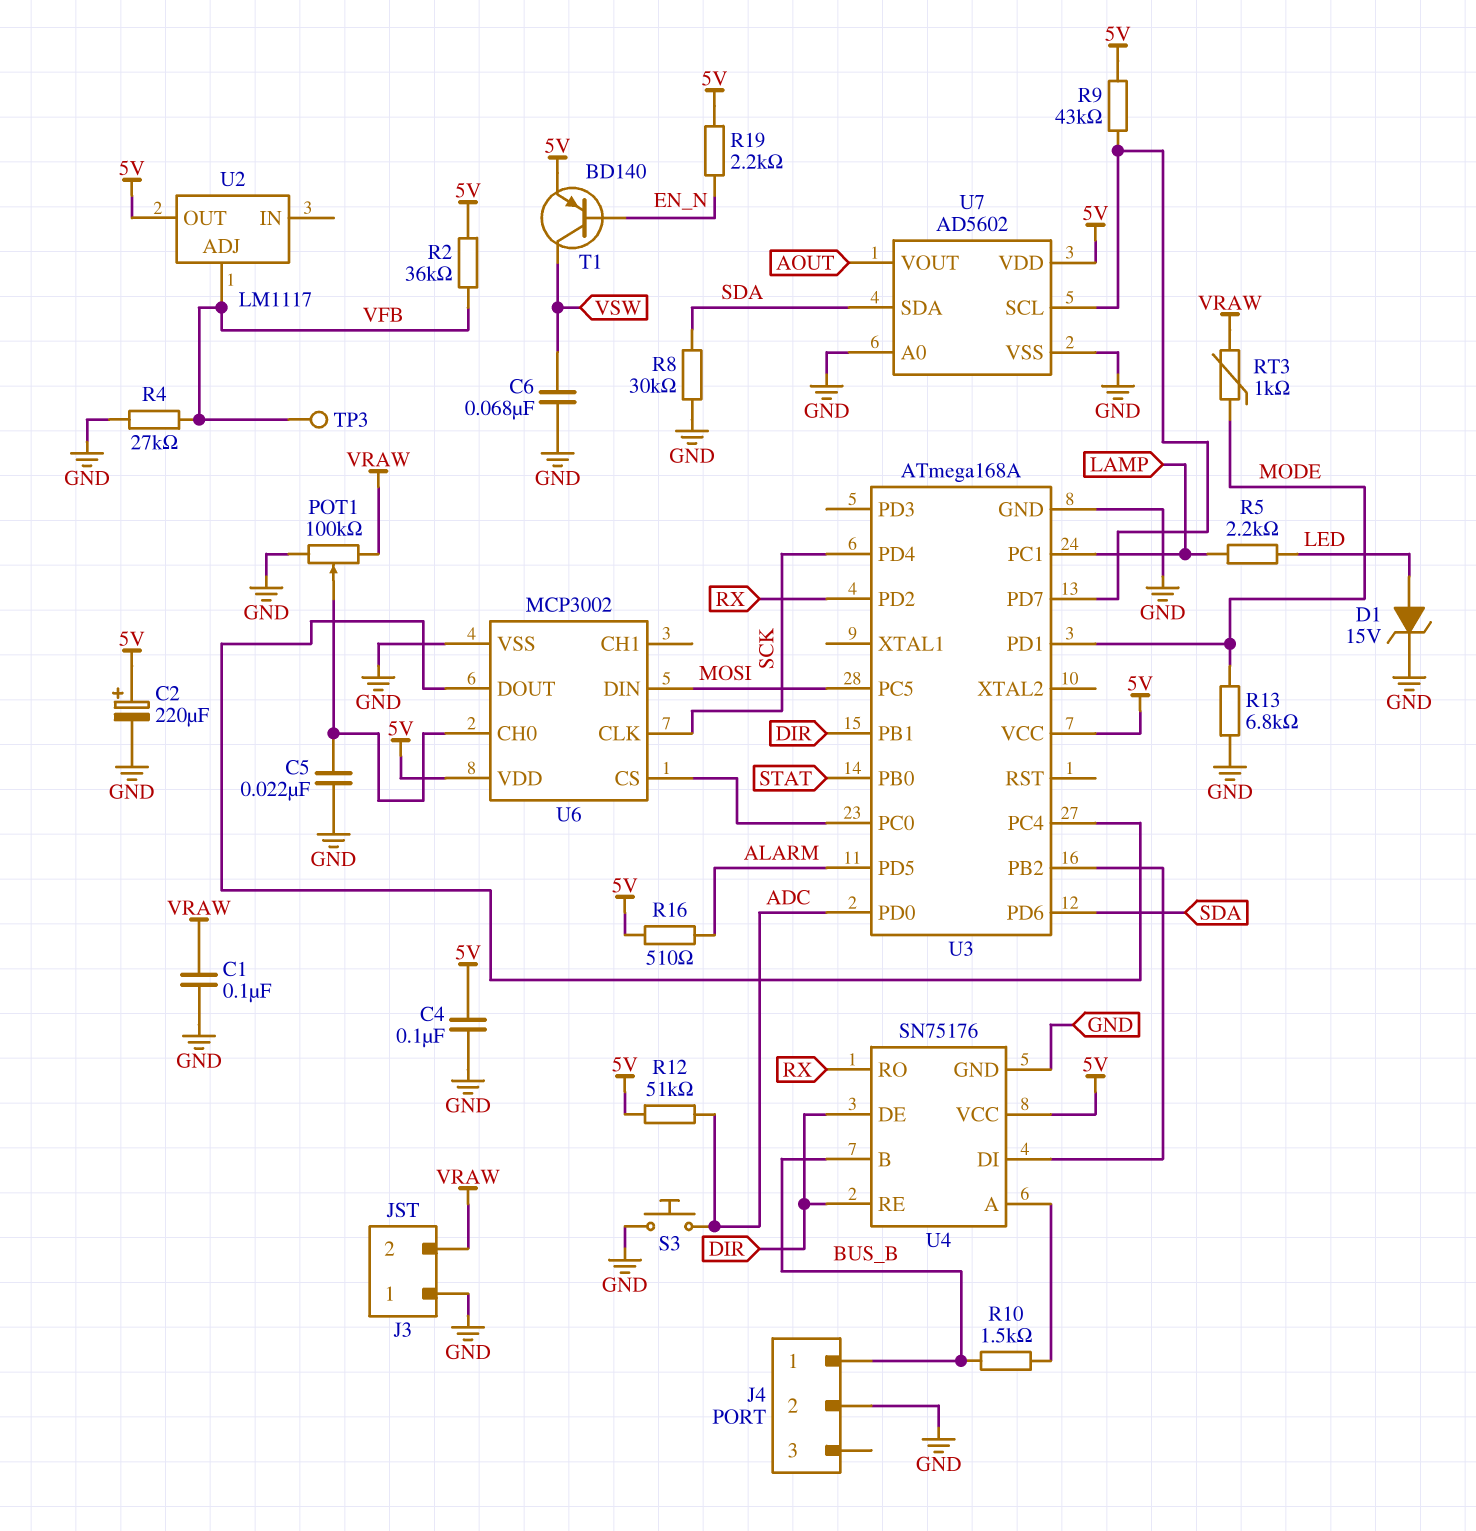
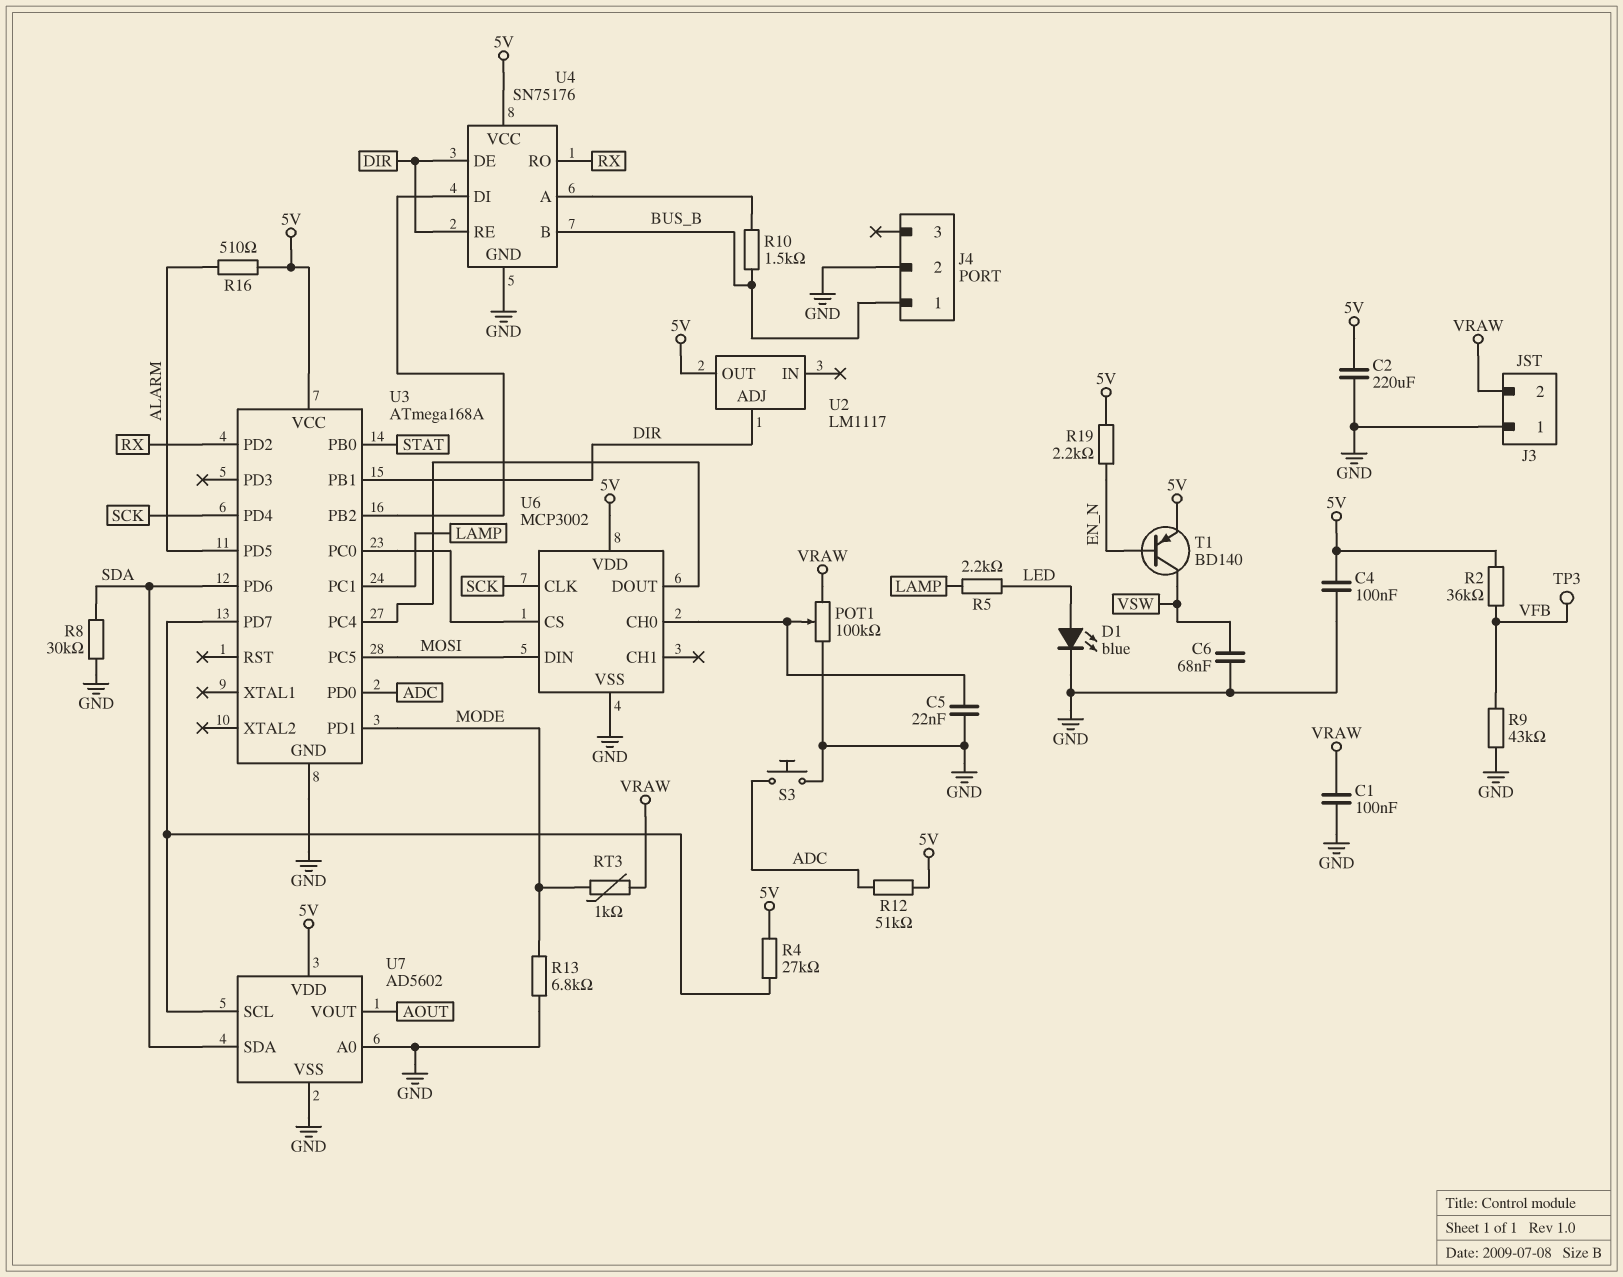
C2: 220uF (plus 5V, minus GND) -> 220uF (5V, GND)
D1: zener 15V (A LED, K GND) -> LED blue (A LED, K GND)
R4: 27k (GND, VFB) -> 27k (5V, U3/PD7)
R9: 43k (5V, U3/PD7) -> 43k (GND, VFB)
U2 pin ADJ: VFB -> DIR

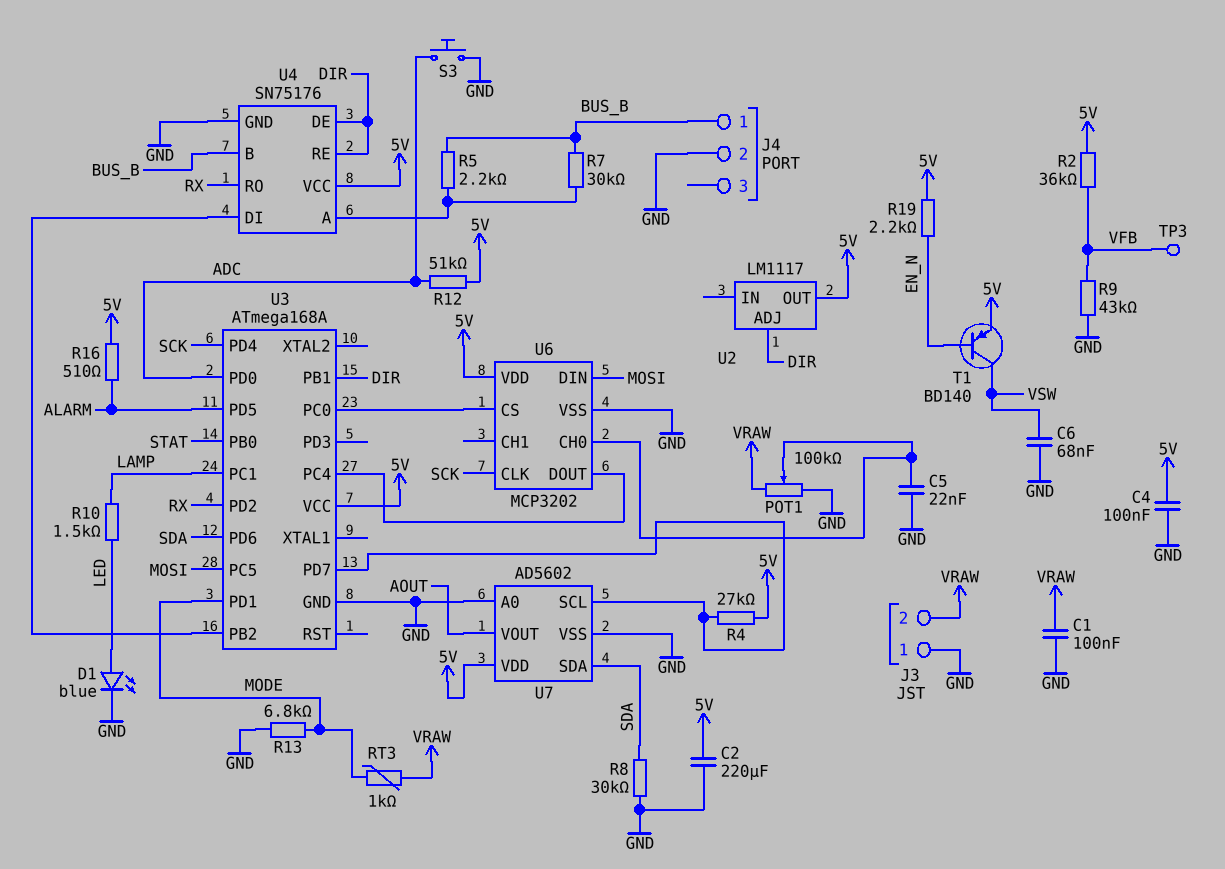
R5: 2.2k (LAMP, LED) -> 2.2k (BUS_B, U4/A)
R7: none -> 30k (BUS_B, U4/A)
R10: 1.5k (BUS_B, U4/A) -> 1.5k (LAMP, LED)
U6: MCP3002 -> MCP3202

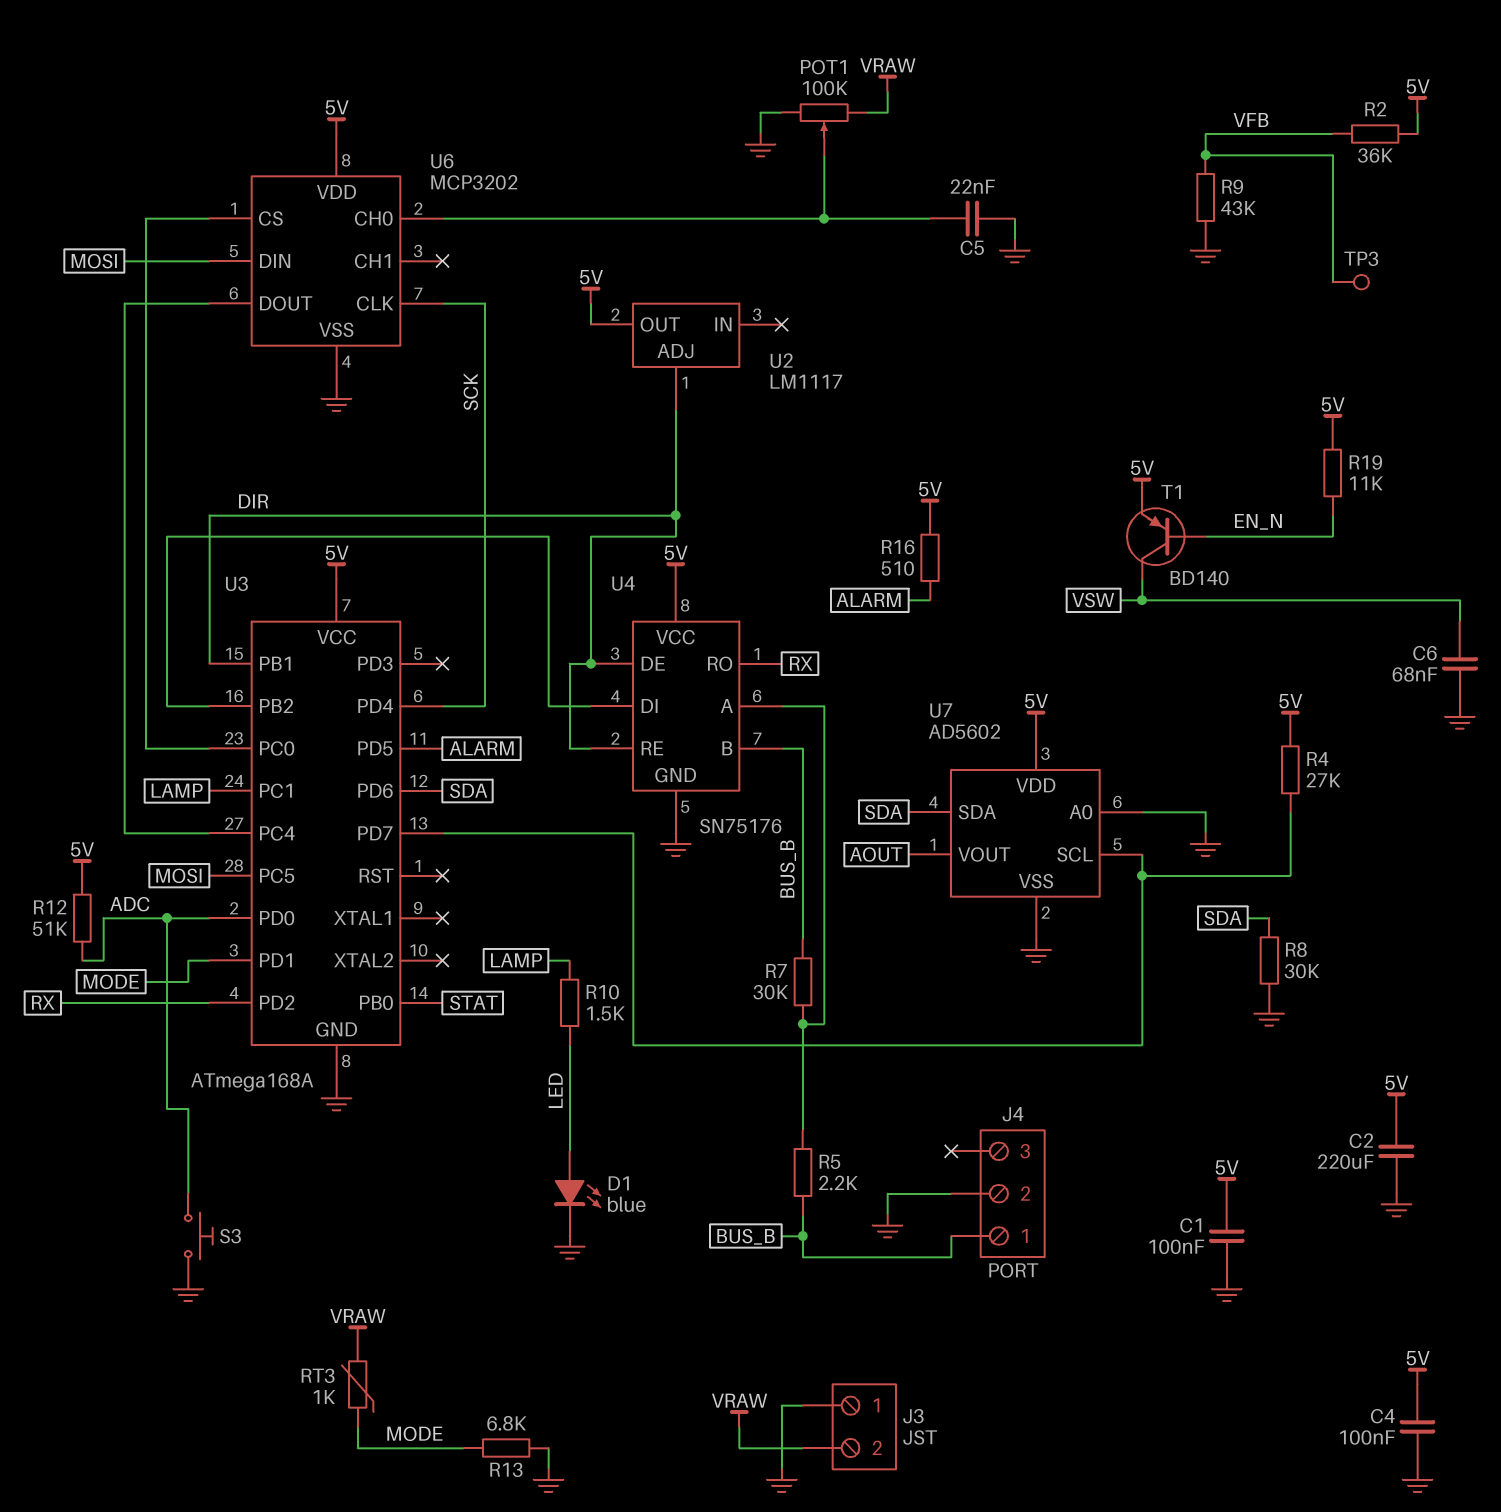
C1: 100nF (GND, VRAW) -> 100nF (5V, GND)
R19: 2.2k (5V, EN_N) -> 11k (5V, EN_N)

